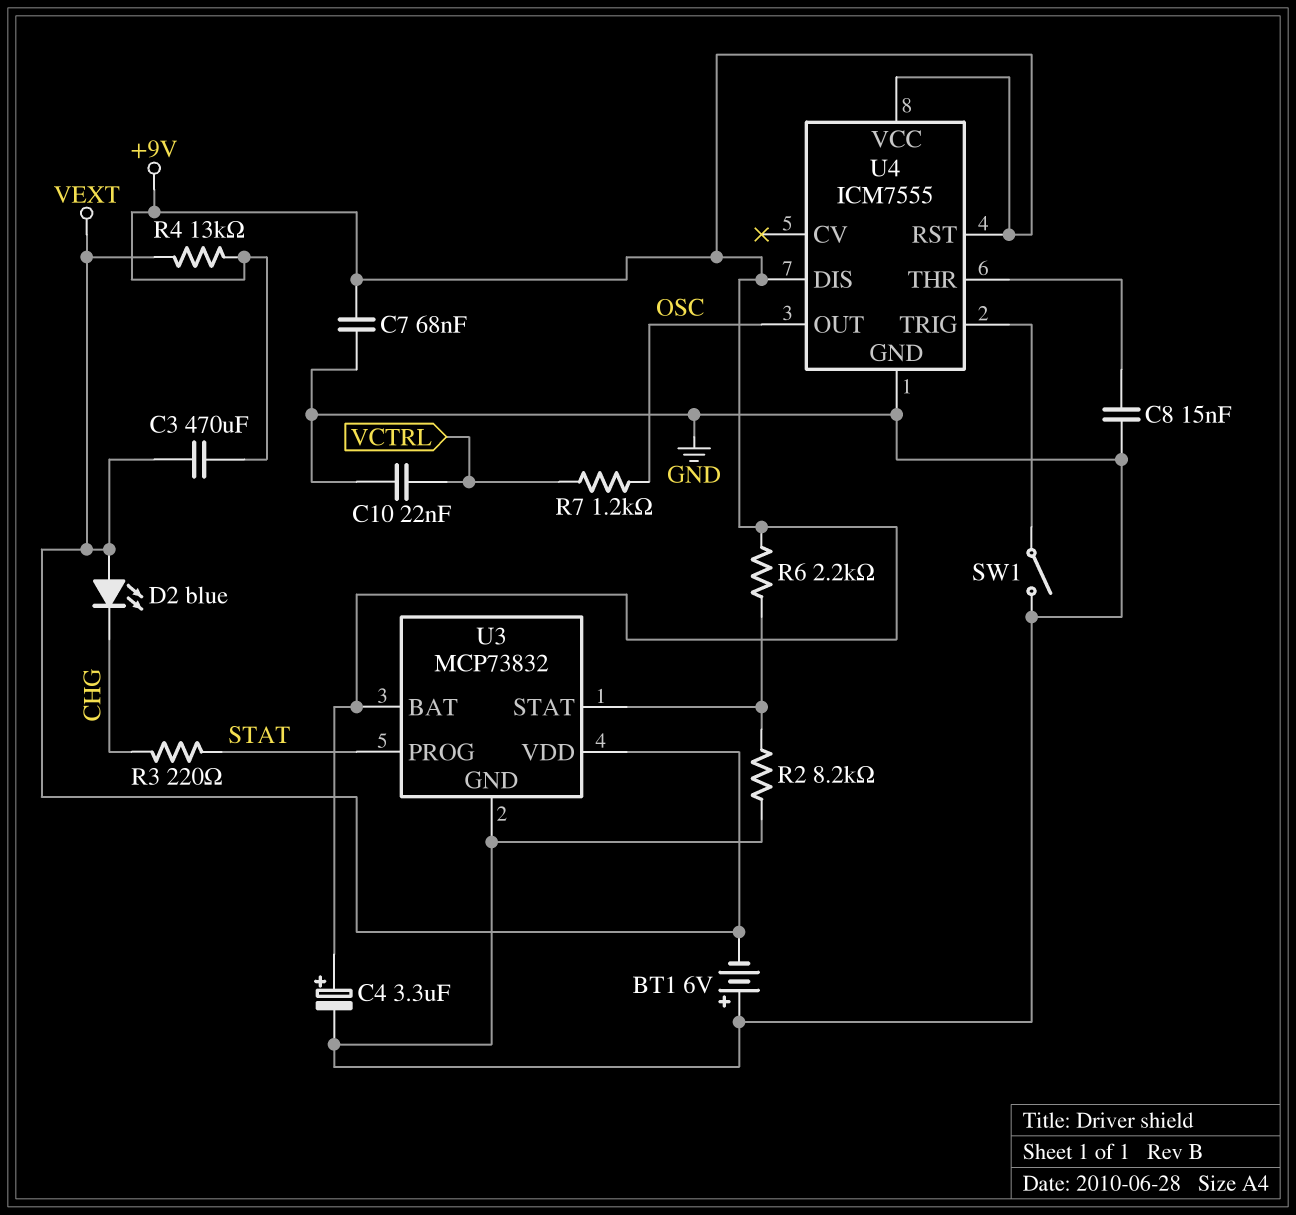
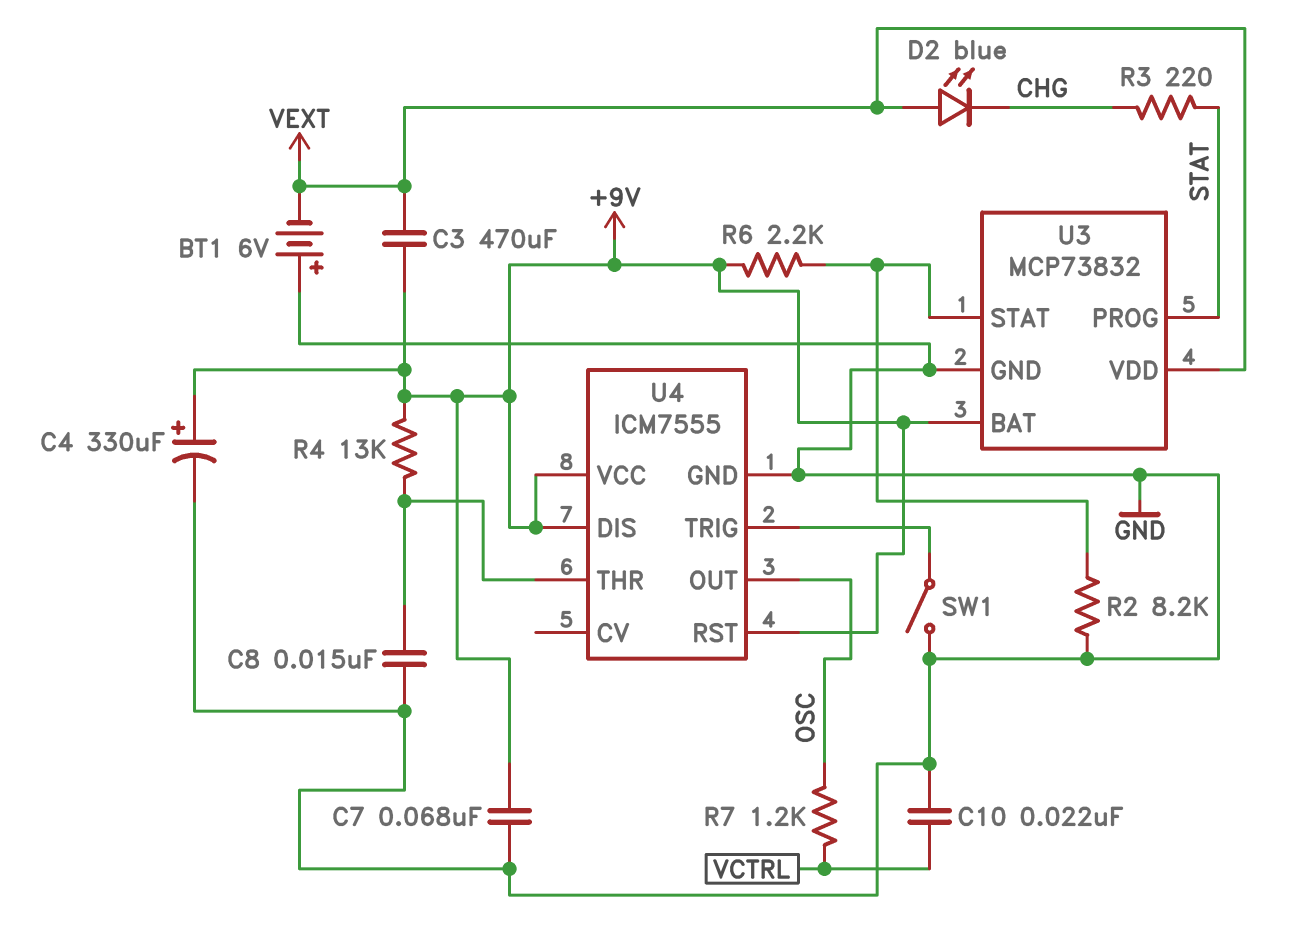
C4: 3.3uF (plus +9V, minus GND) -> 330uF (plus +9V, minus GND)
R4: 13k (+9V, VEXT) -> 13k (+9V, U4/THR)

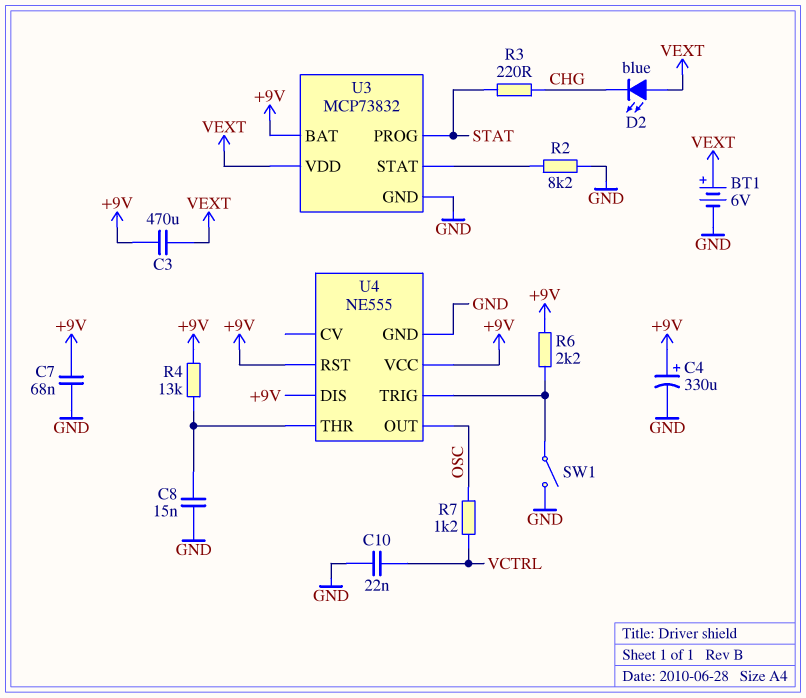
BT1: 6V (plus GND, minus VEXT) -> 6V (plus VEXT, minus GND)
R6: 2.2k (+9V, U3/STAT) -> 2.2k (+9V, U4/TRIG)
U4: ICM7555 -> NE555

